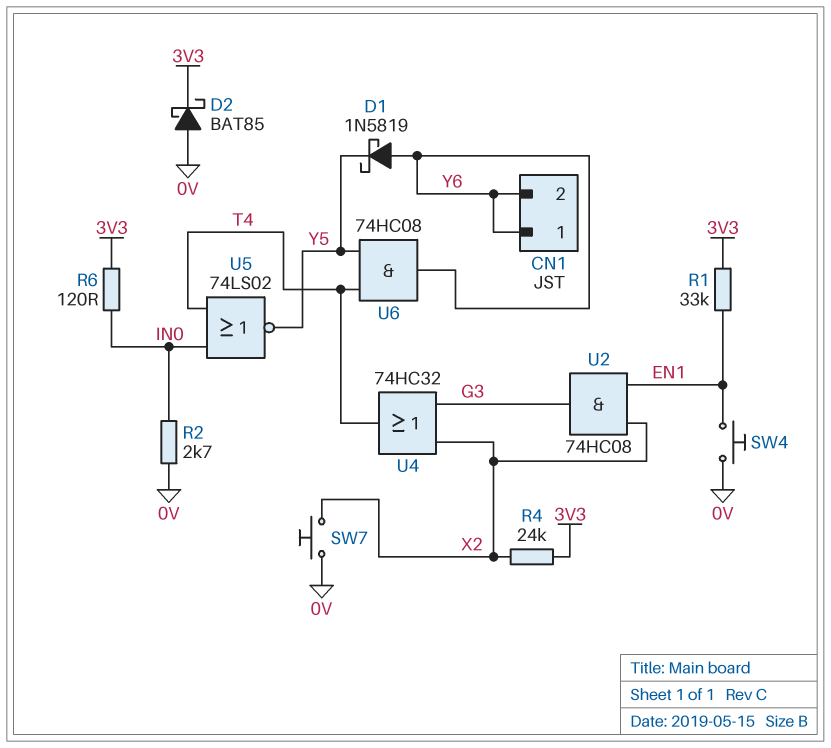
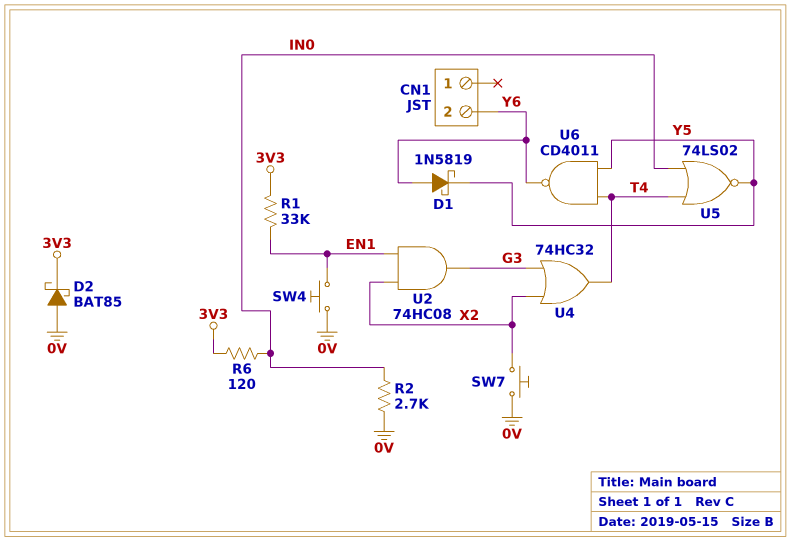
CN1 pin 1: Y6 -> none
R4: 24k (3V3, X2) -> none
U6: AND 74HC08 (in T4, in Y5, out Y6) -> NAND CD4011 (in T4, in Y5, out Y6)

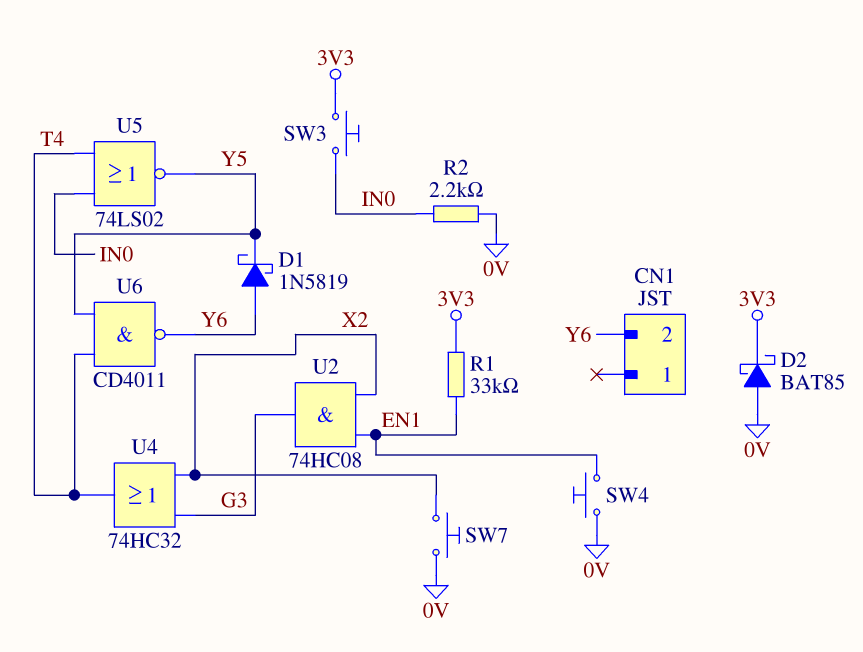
R2: 2.7k (0V, IN0) -> 2.2k (0V, IN0)
R6: 120 (3V3, IN0) -> none
SW3: none -> button (3V3, IN0)

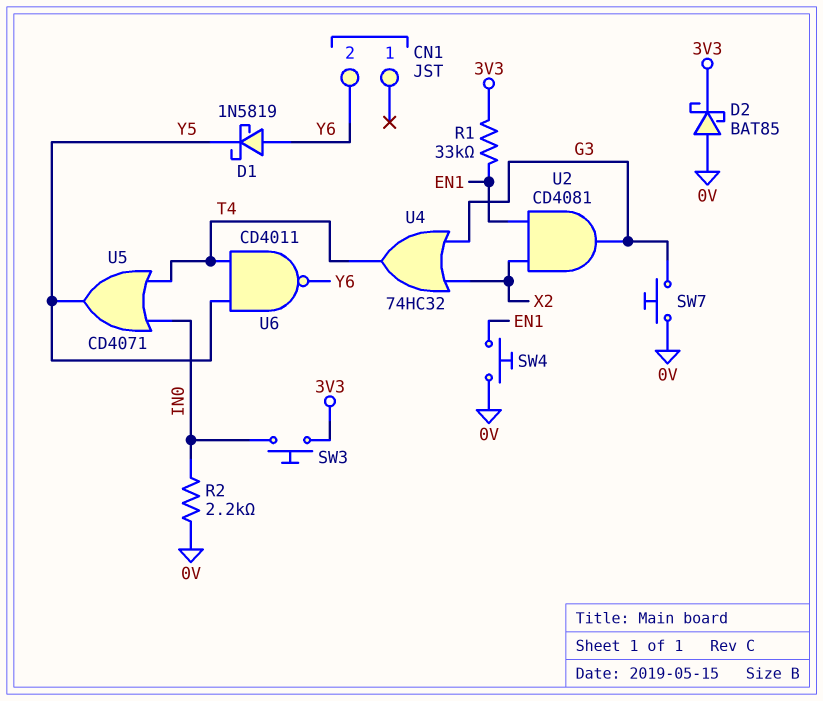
SW7: button (0V, X2) -> button (0V, G3)
U2: AND 74HC08 (in EN1, in X2, out G3) -> AND CD4081 (in EN1, in X2, out G3)
U5: NOR 74LS02 (in IN0, in T4, out Y5) -> OR CD4071 (in IN0, in T4, out Y5)

